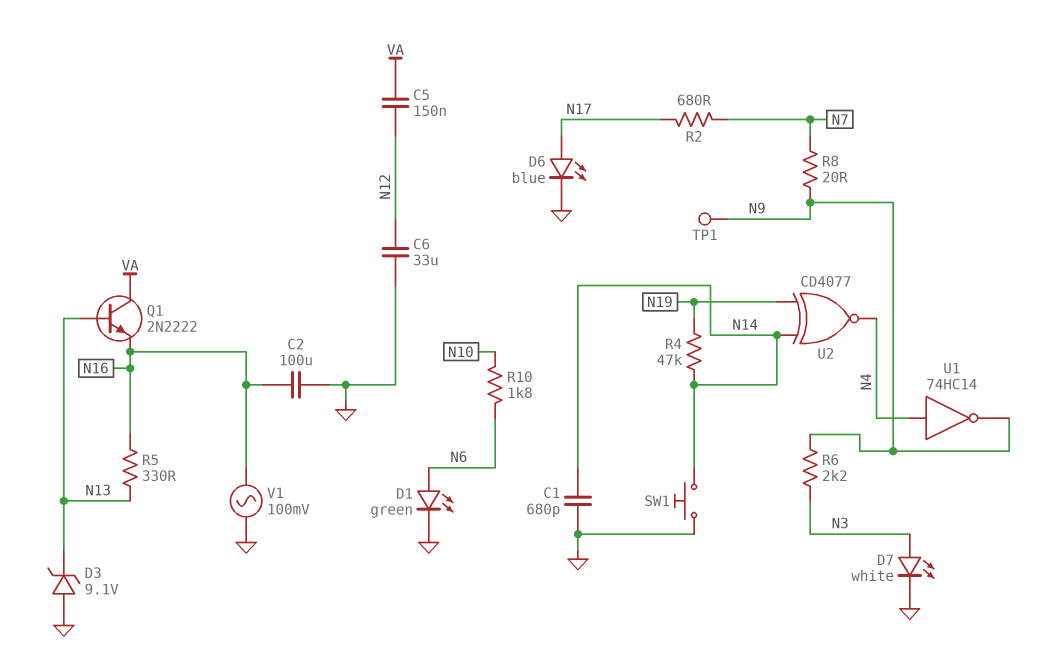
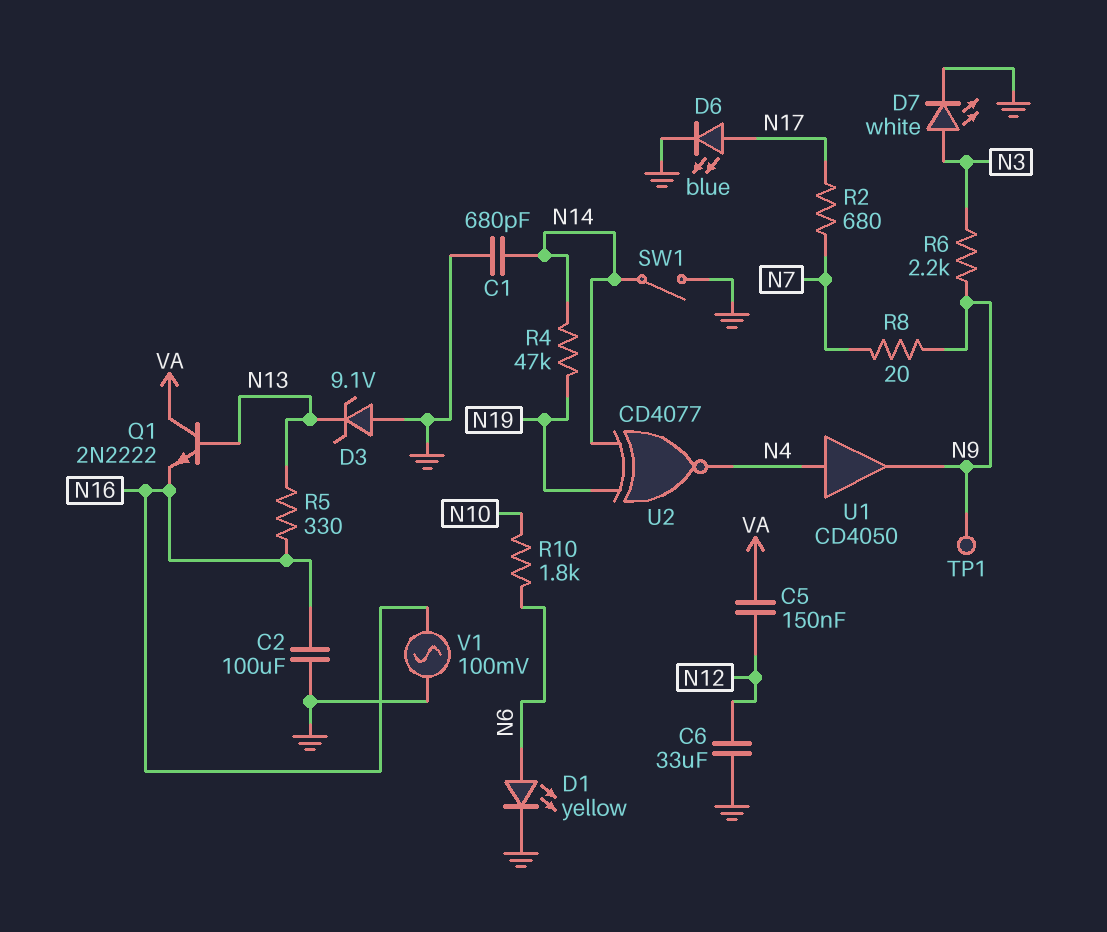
D1: LED green (A N6, K GND) -> LED yellow (A N6, K GND)
SW1: button (GND, N14) -> switch (GND, N14)
U1: NOT 74HC14 (in N4, out N9) -> buffer CD4050 (in N4, out N9)

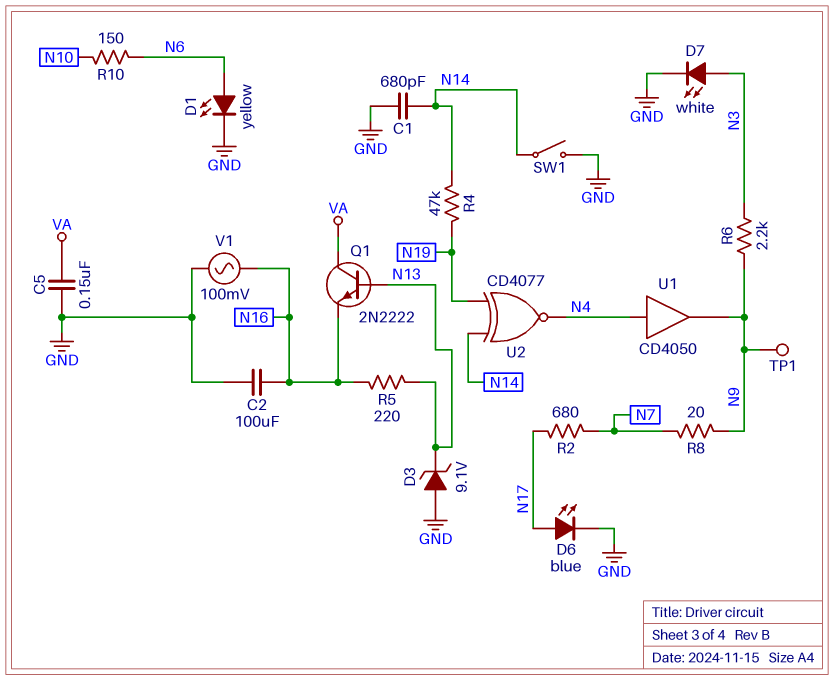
C5: 150nF (N12, VA) -> 150nF (GND, VA)
C6: 33uF (GND, N12) -> none
R5: 330 (N13, N16) -> 220 (N13, N16)
R10: 1.8k (N6, N10) -> 150 (N6, N10)

